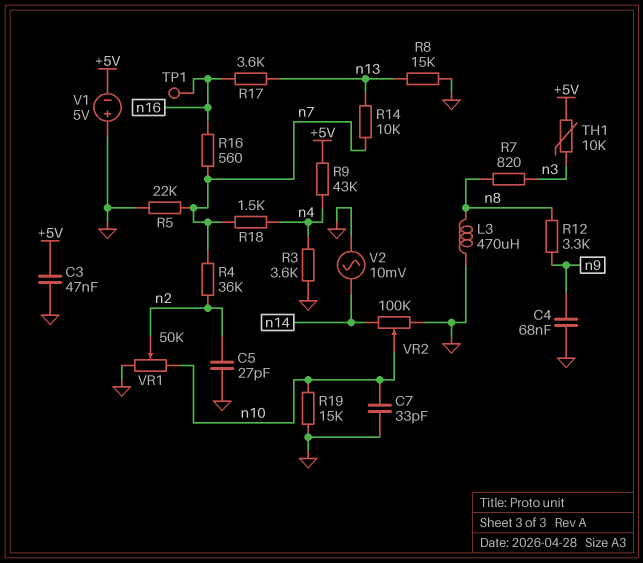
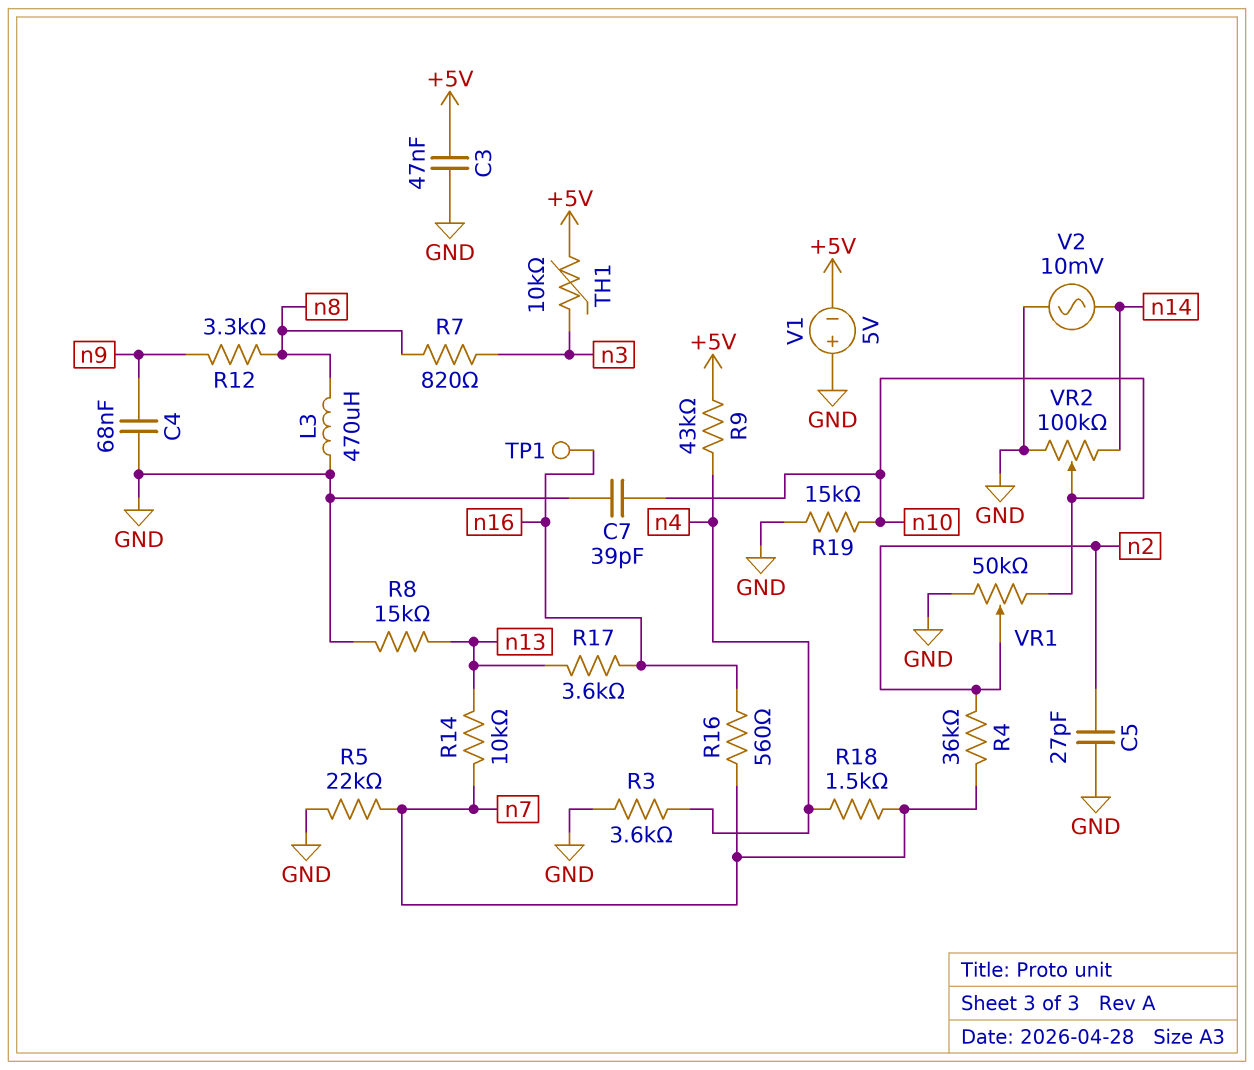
C7: 33pF (GND, n10) -> 39pF (GND, n10)

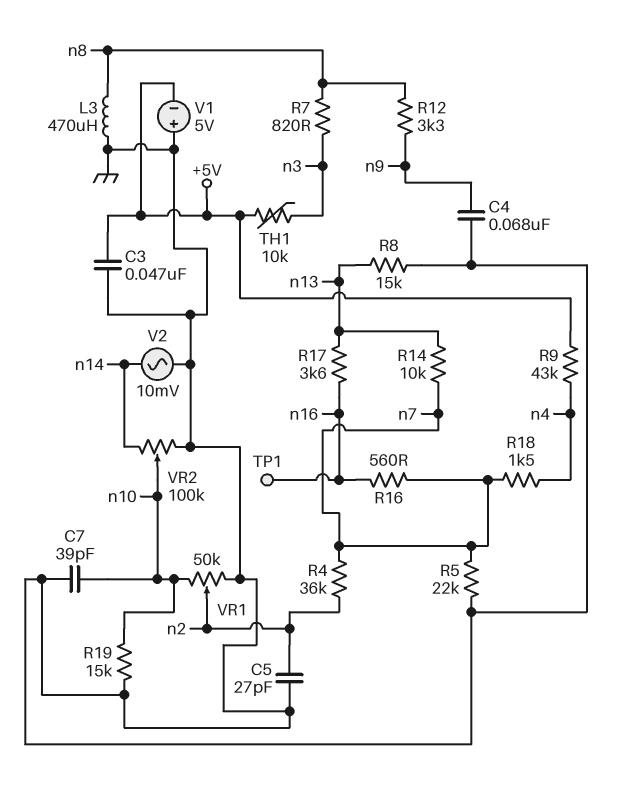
R3: 3.6k (GND, n4) -> none

